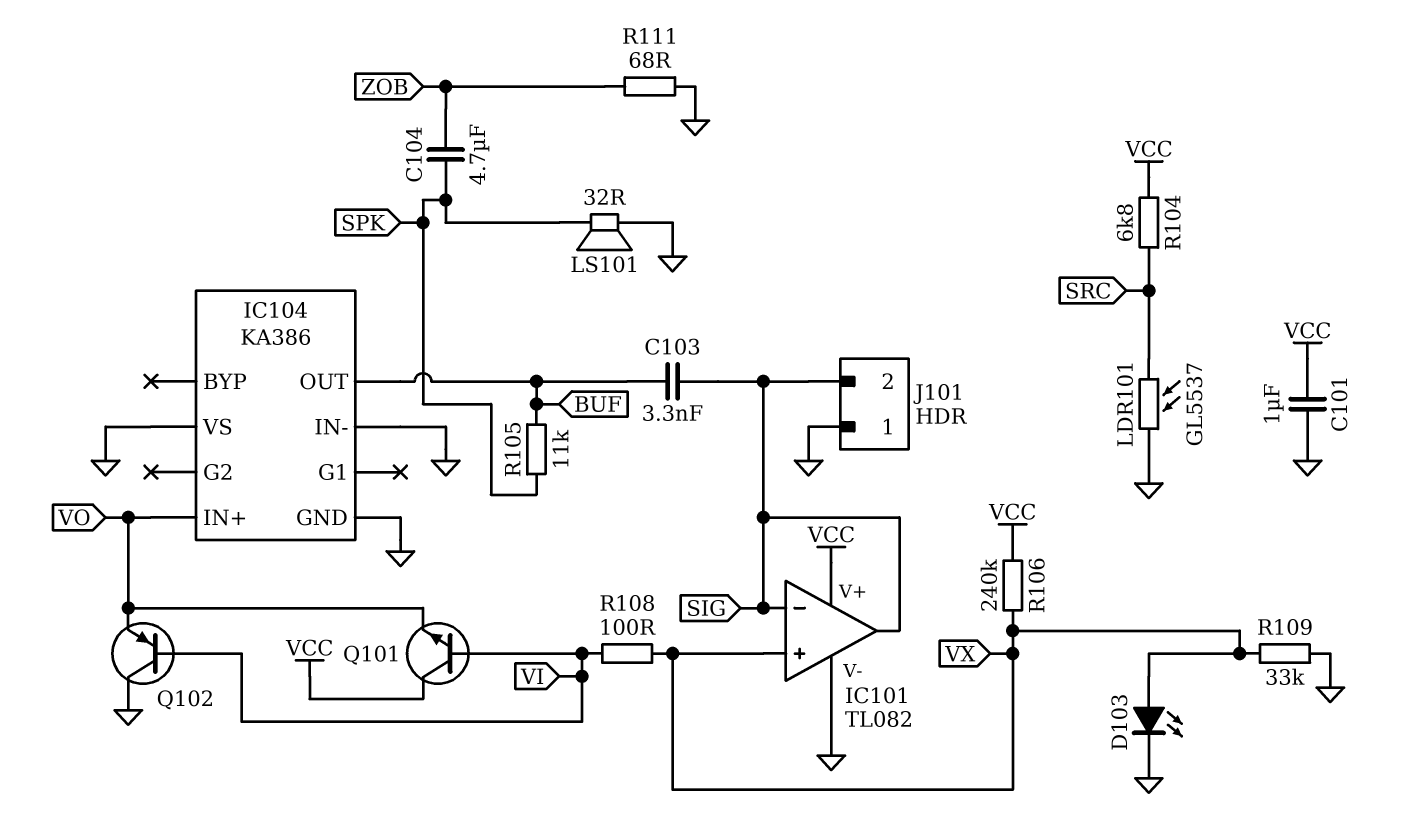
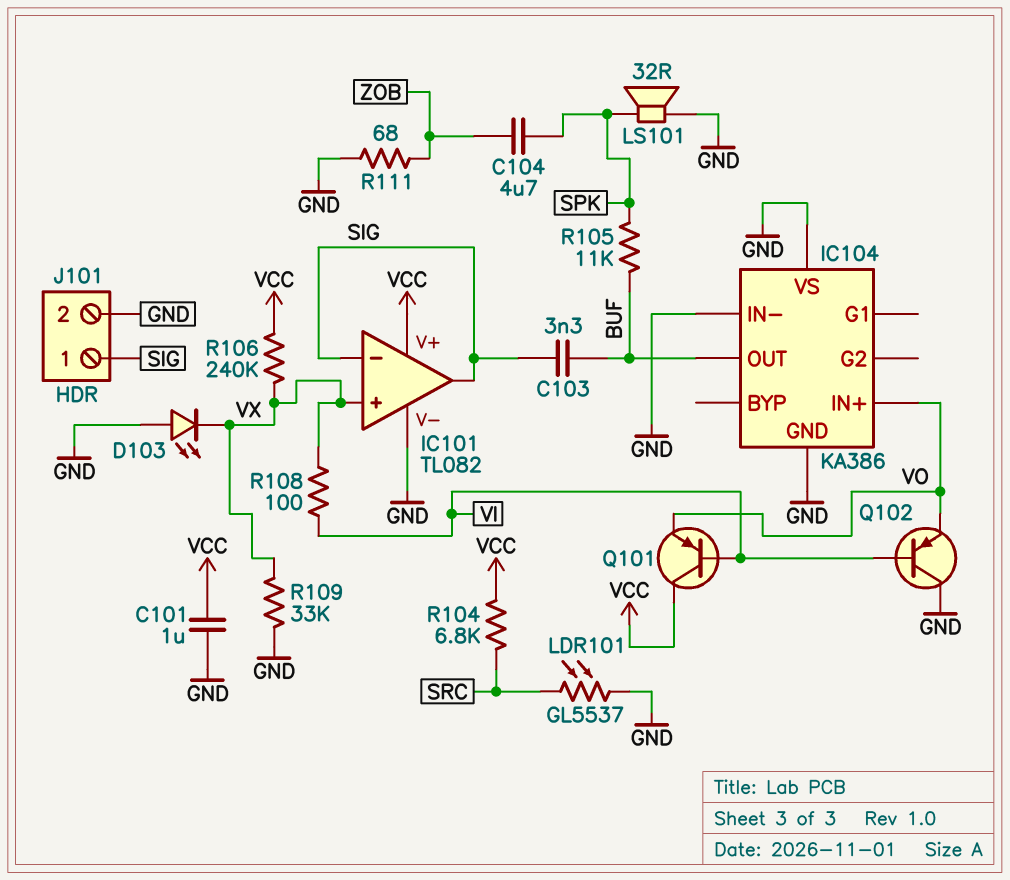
D103: LED (A VX, K GND) -> LED (A GND, K VX)
J101 pin 1: GND -> SIG
J101 pin 2: SIG -> GND
Q101: NPN (B VI, C VCC, E VO) -> PNP (B VI, C VCC, E VO)

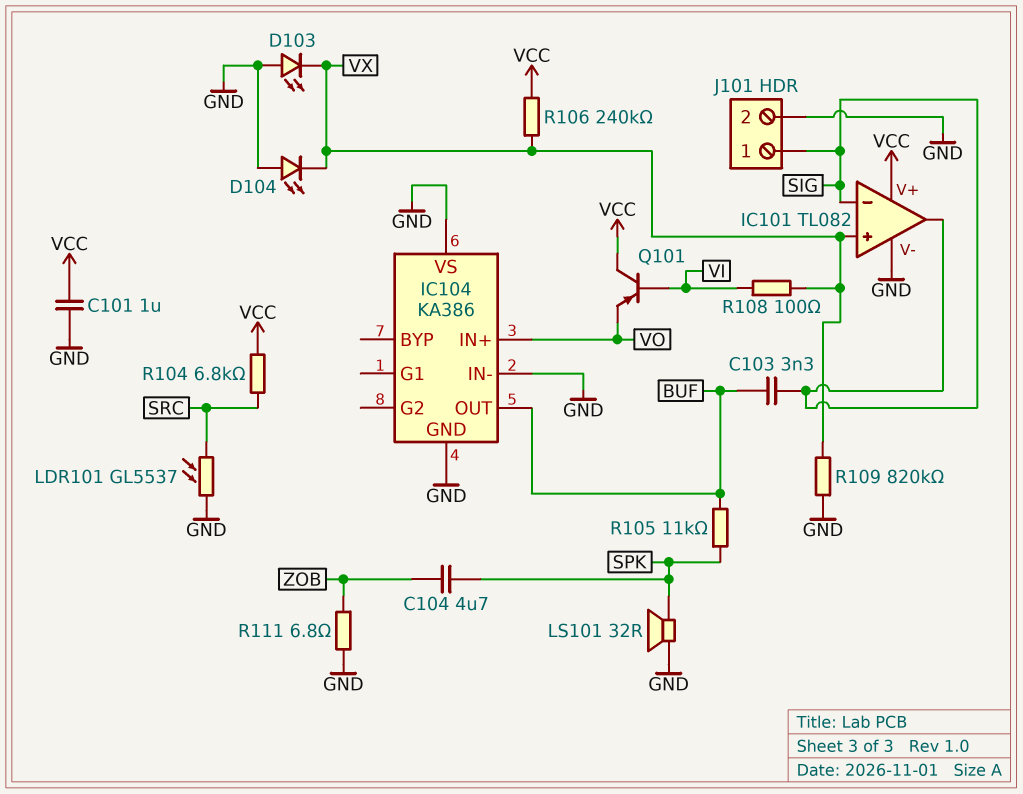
D104: none -> LED (A GND, K VX)
Q102: PNP (B VI, C GND, E VO) -> none
R109: 33k (GND, VX) -> 820k (GND, VX)
R111: 68 (GND, ZOB) -> 6.8 (GND, ZOB)

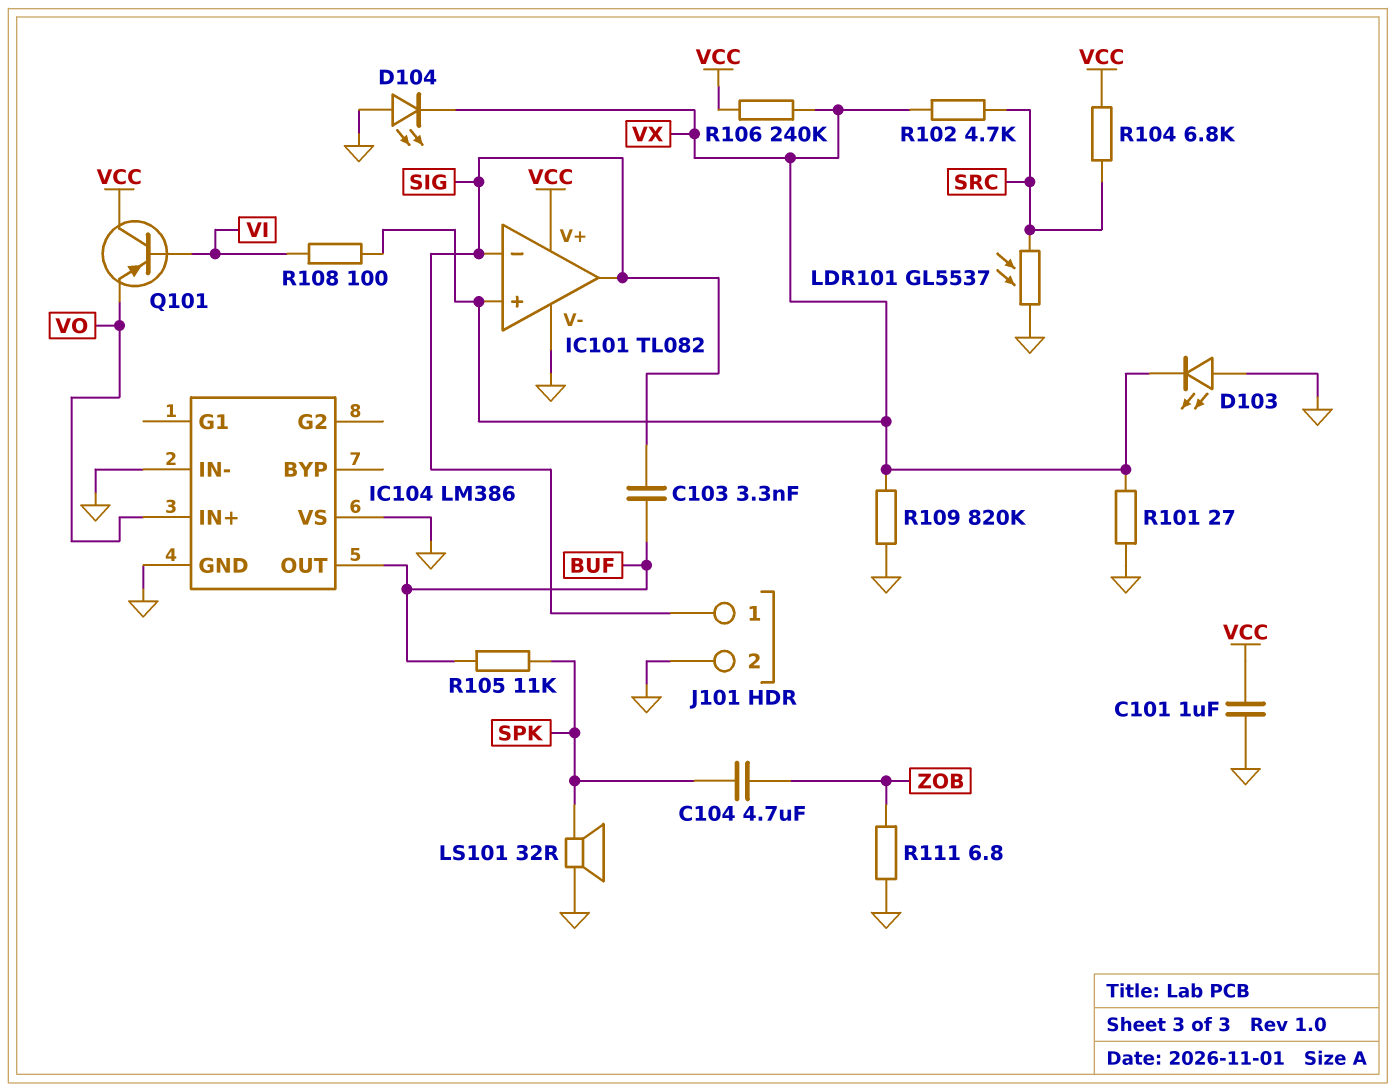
IC104: KA386 -> LM386
R101: none -> 27 (GND, VX)
R102: none -> 4.7k (SRC, VX)

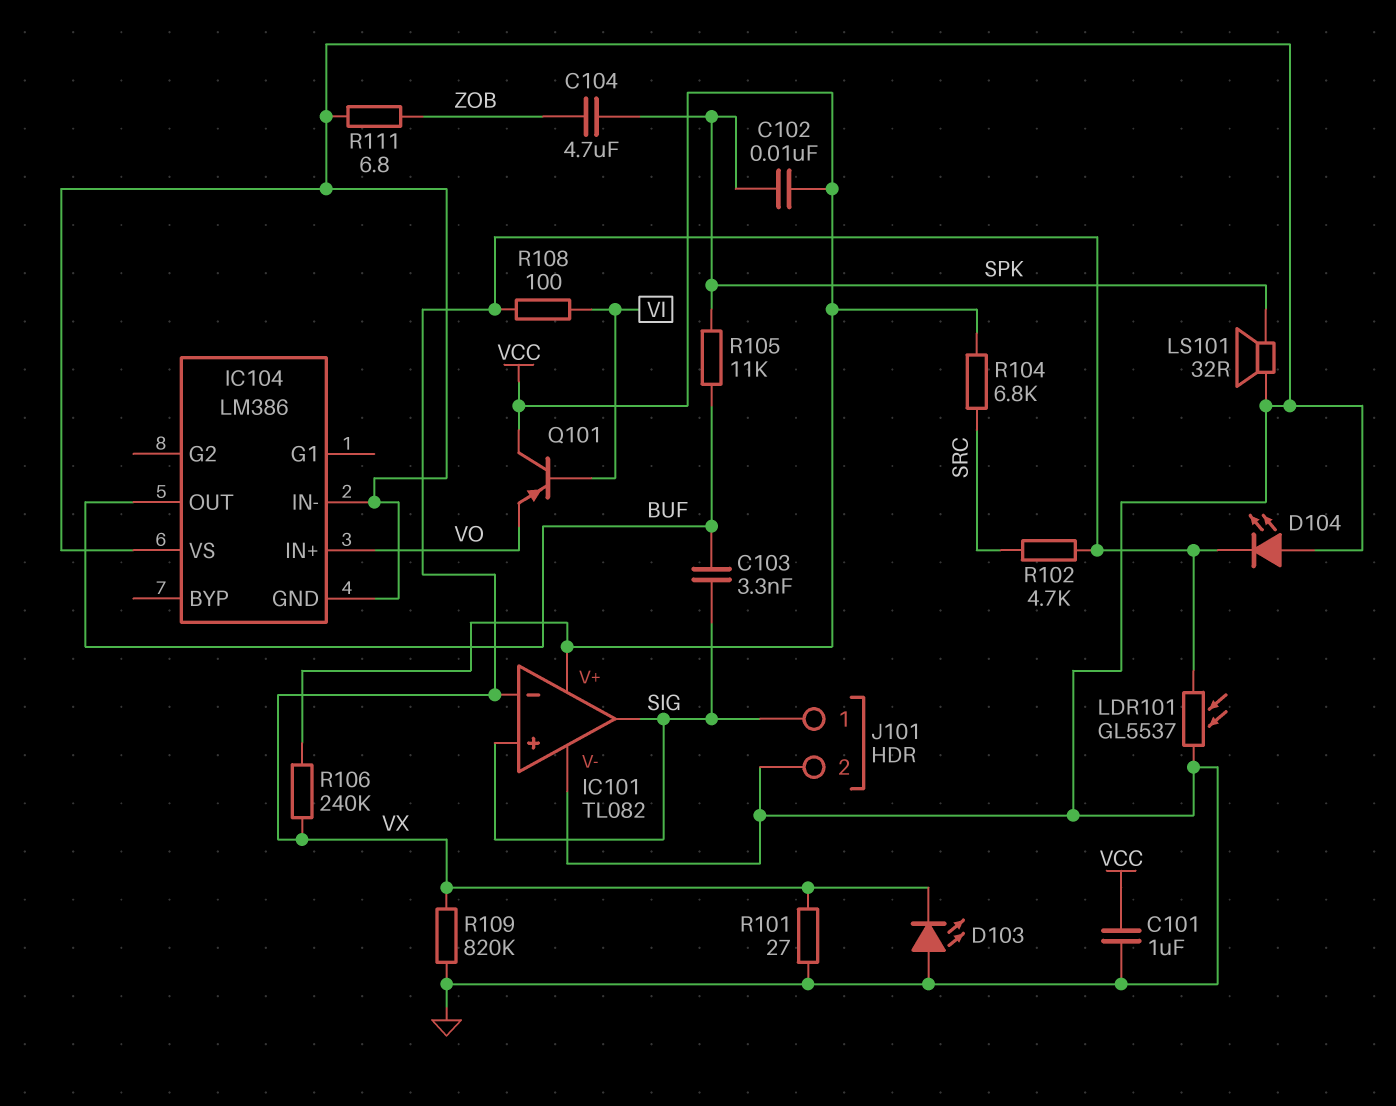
C102: none -> 10nF (SPK, VCC)
IC101 pin in+: VX -> SIG
IC101 pin in-: SIG -> VX
LDR101: GL5537 (GND, SRC) -> GL5537 (GND, VX)

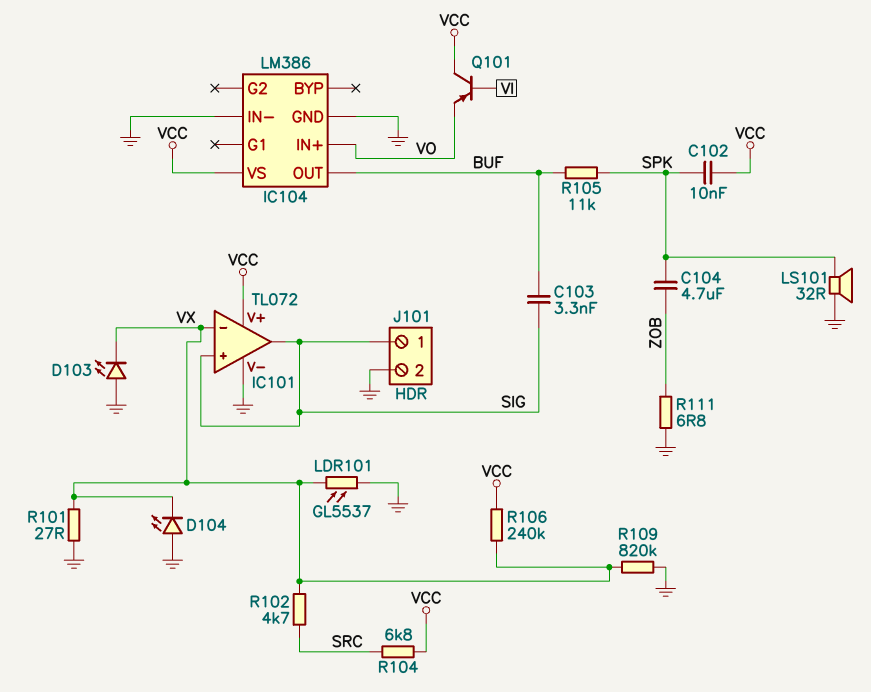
C101: 1uF (GND, VCC) -> none
IC101: TL082 -> TL072
IC104 pin VS: GND -> VCC
R108: 100 (VI, VX) -> none

